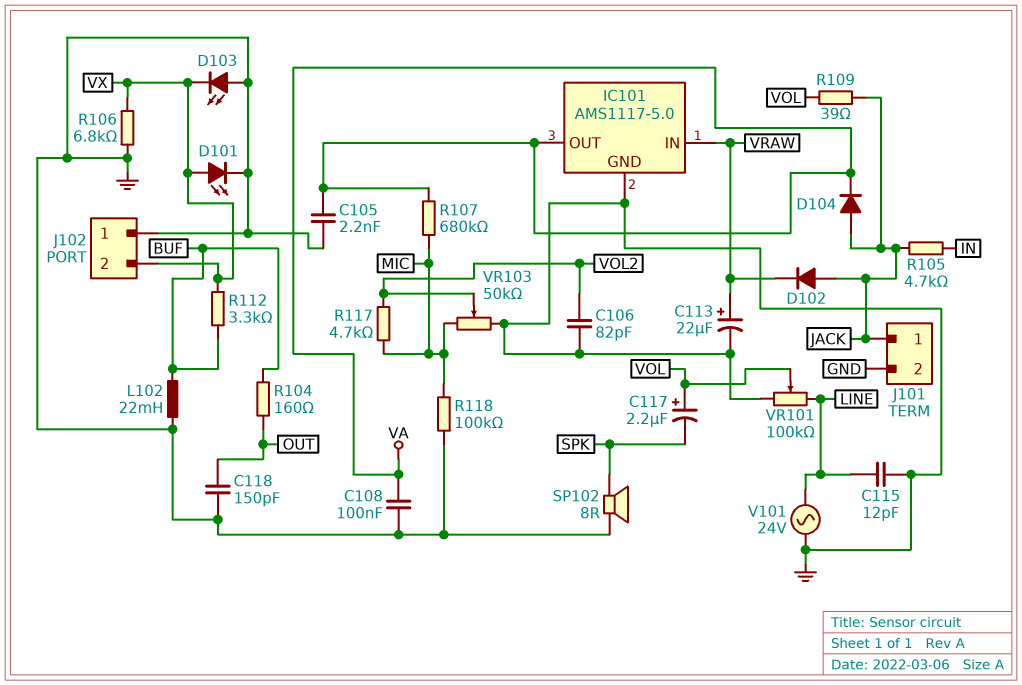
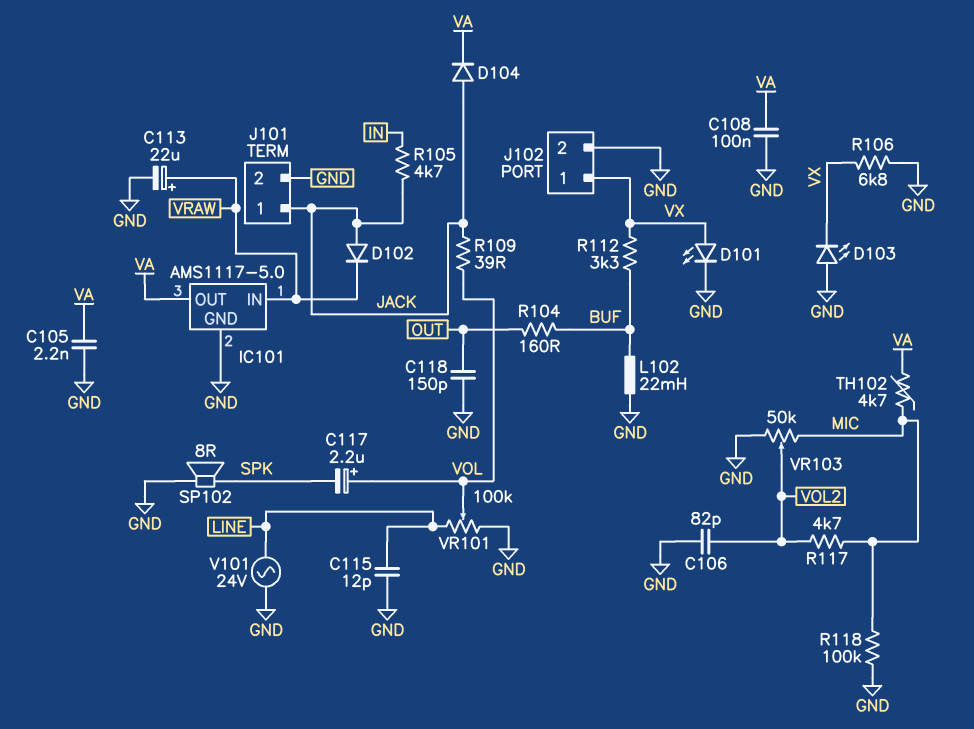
J102 pin 1: GND -> VX
J102 pin 2: VX -> GND
R107: 680k (MIC, VA) -> none
TH102: none -> 4.7k (MIC, VA)

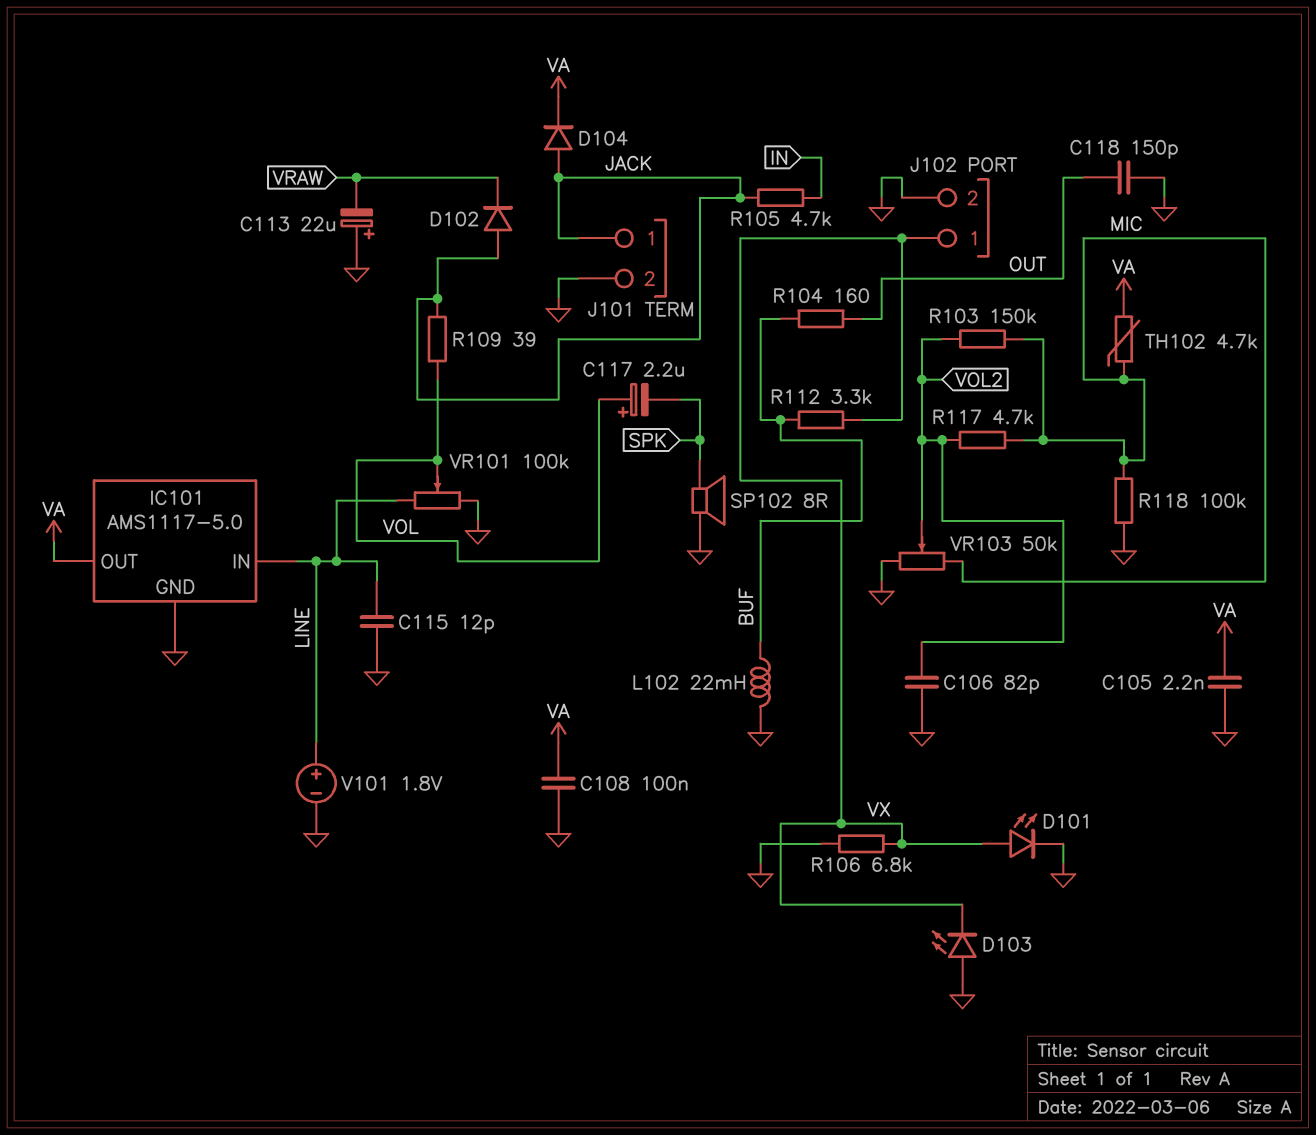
C113: 22uF (plus VRAW, minus GND) -> 22uF (plus GND, minus VRAW)
IC101 pin IN: VRAW -> LINE
R103: none -> 150k (MIC, VOL2)
V101: AC 24V (GND, LINE) -> 1.8V (plus LINE, minus GND)

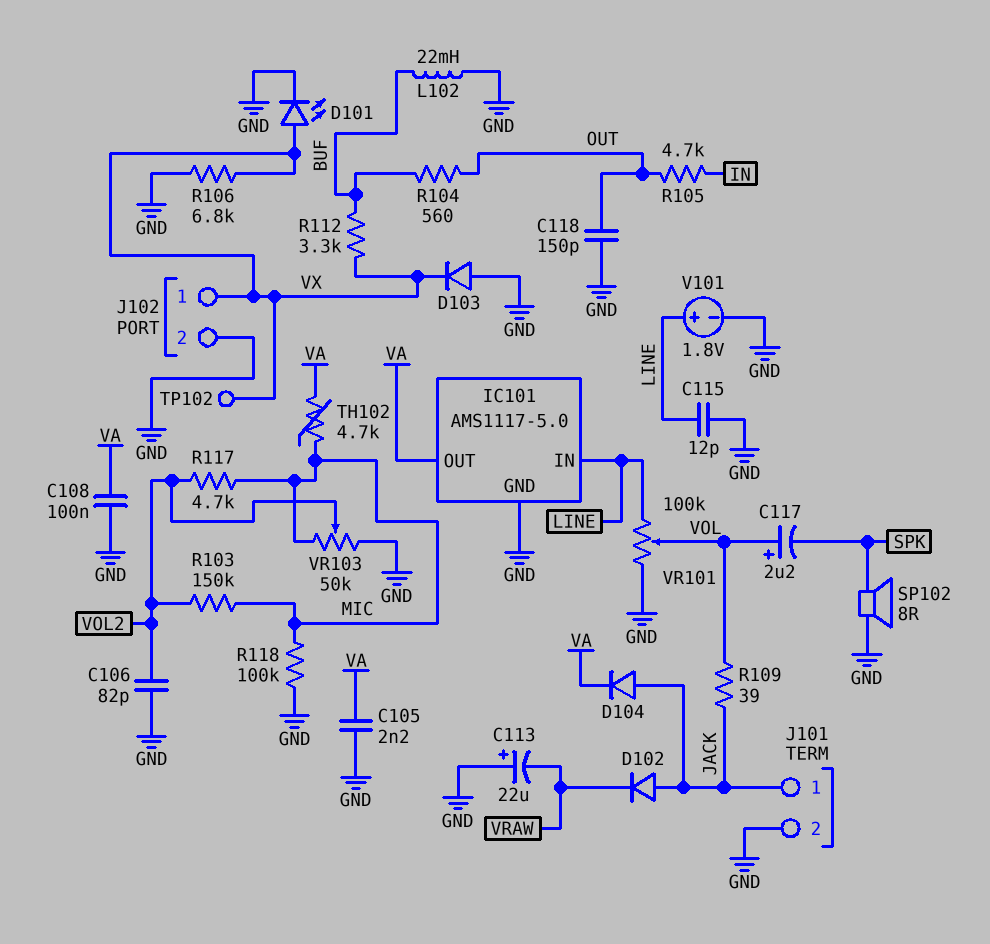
D103: LED (A GND, K VX) -> diode (A GND, K VX)
R104: 160 (BUF, OUT) -> 560 (BUF, OUT)
R105: 4.7k (IN, JACK) -> 4.7k (IN, OUT)
TP102: none -> test point (VX)

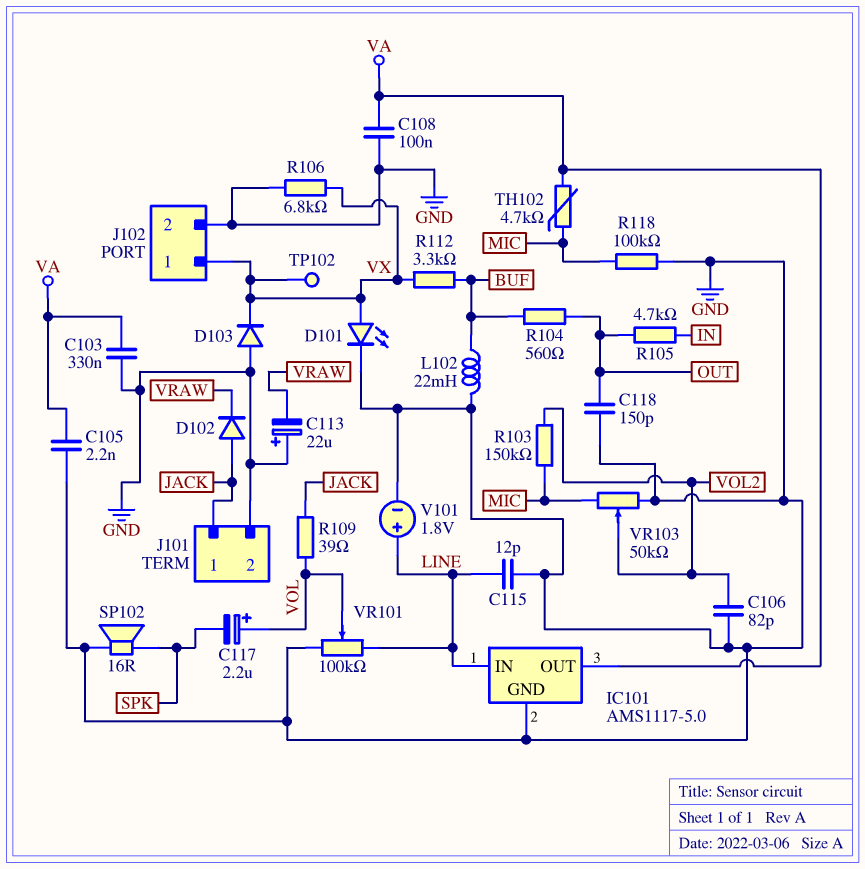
C103: none -> 330nF (GND, VA)
D104: diode (A JACK, K VA) -> none
R117: 4.7k (MIC, VOL2) -> none
SP102: speaker 8R (GND, SPK) -> speaker 16R (GND, SPK)

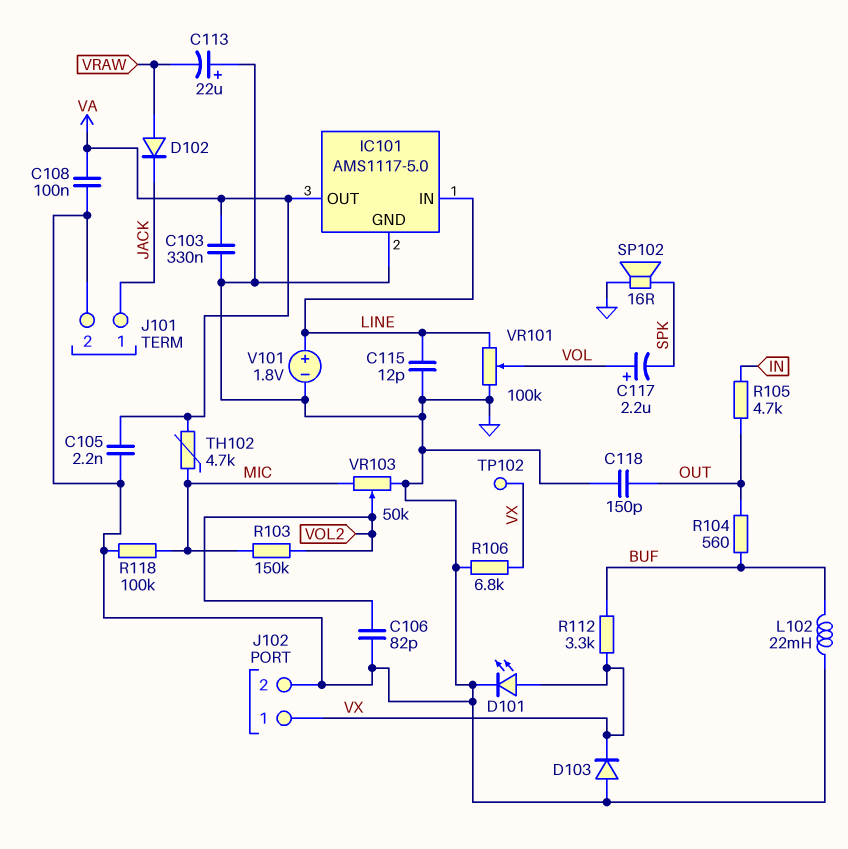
D102: diode (A JACK, K VRAW) -> diode (A VRAW, K JACK)
R109: 39 (JACK, VOL) -> none

